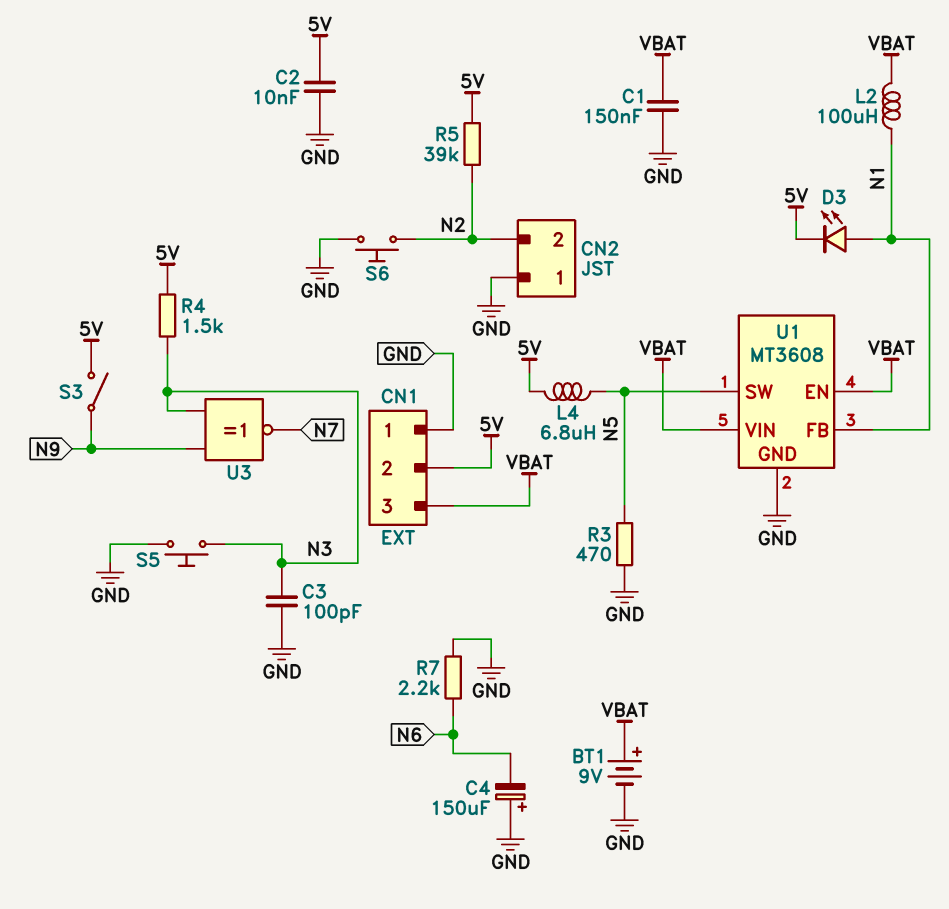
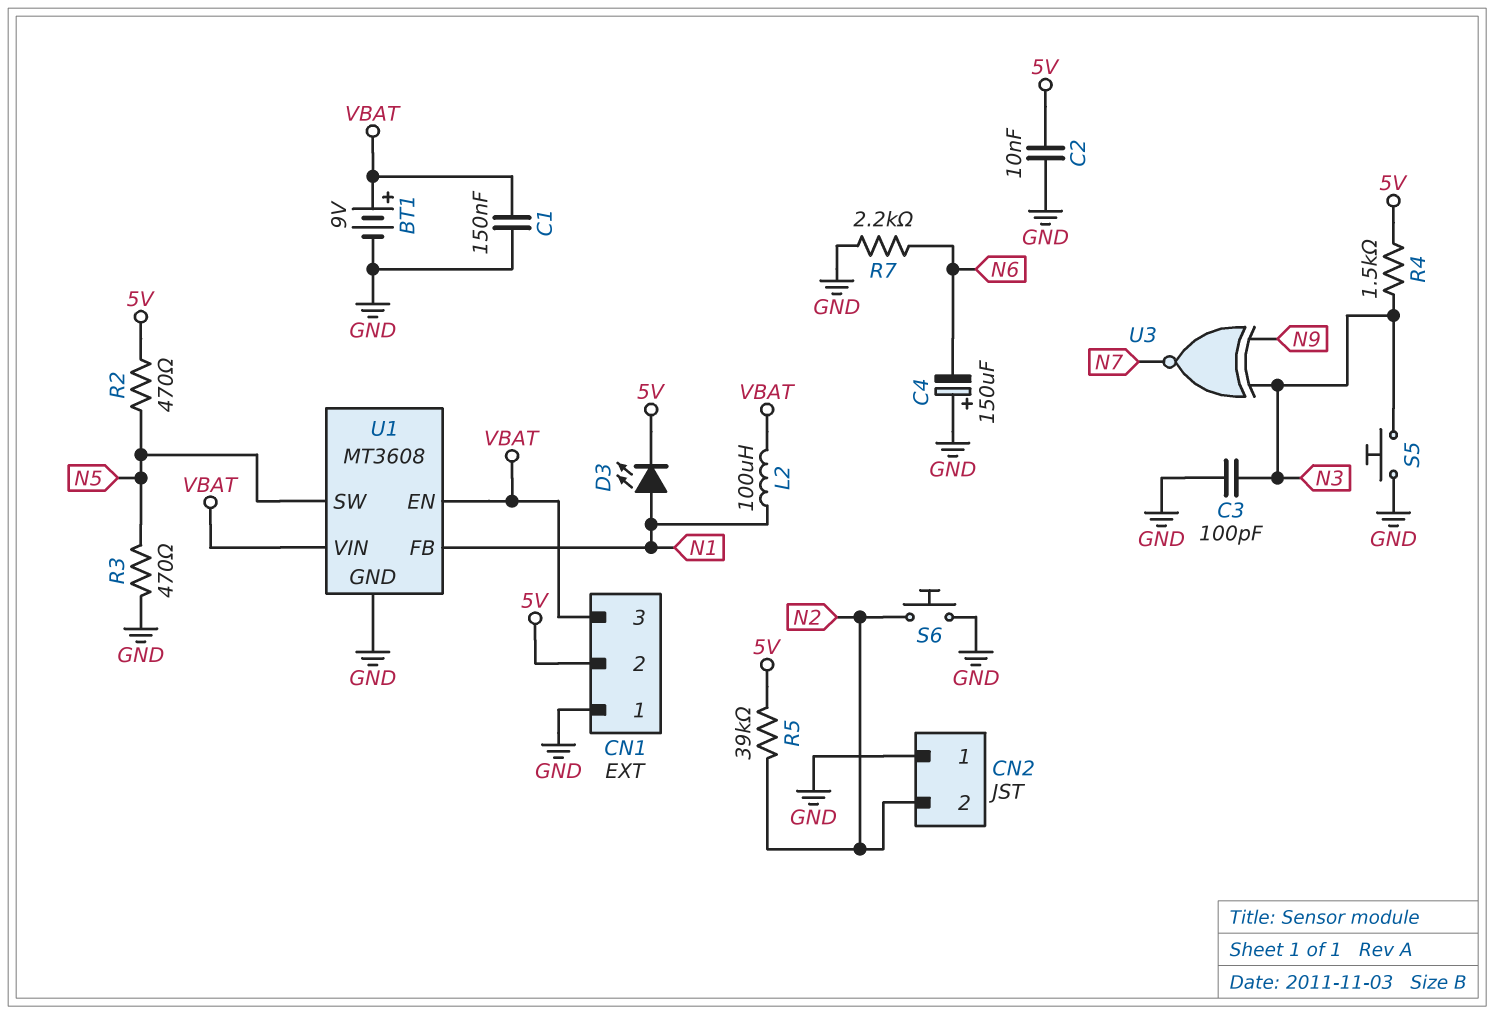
L4: 6.8uH (5V, N5) -> none
R2: none -> 470 (5V, N5)
S3: switch (5V, N9) -> none

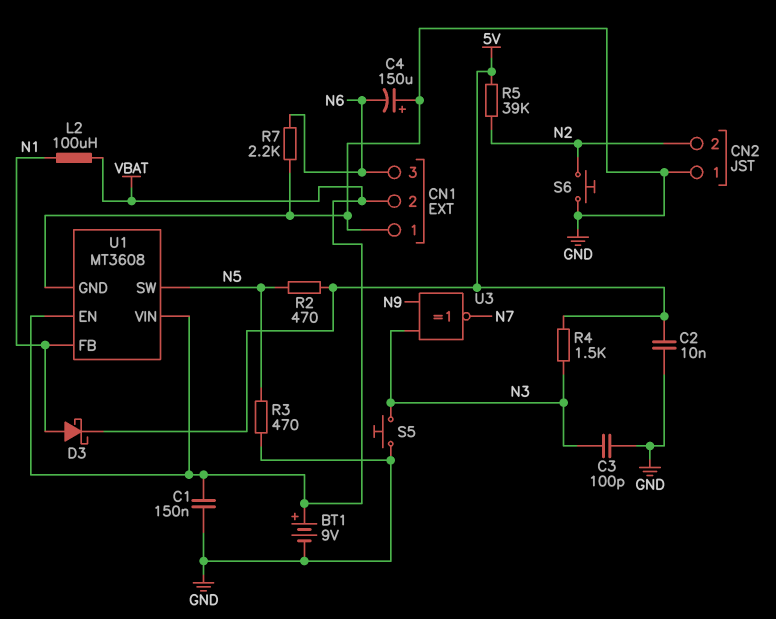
CN1 pin 2: 5V -> VBAT
CN1 pin 3: VBAT -> N6
D3: LED (A N1, K 5V) -> schottky (A N1, K 5V)

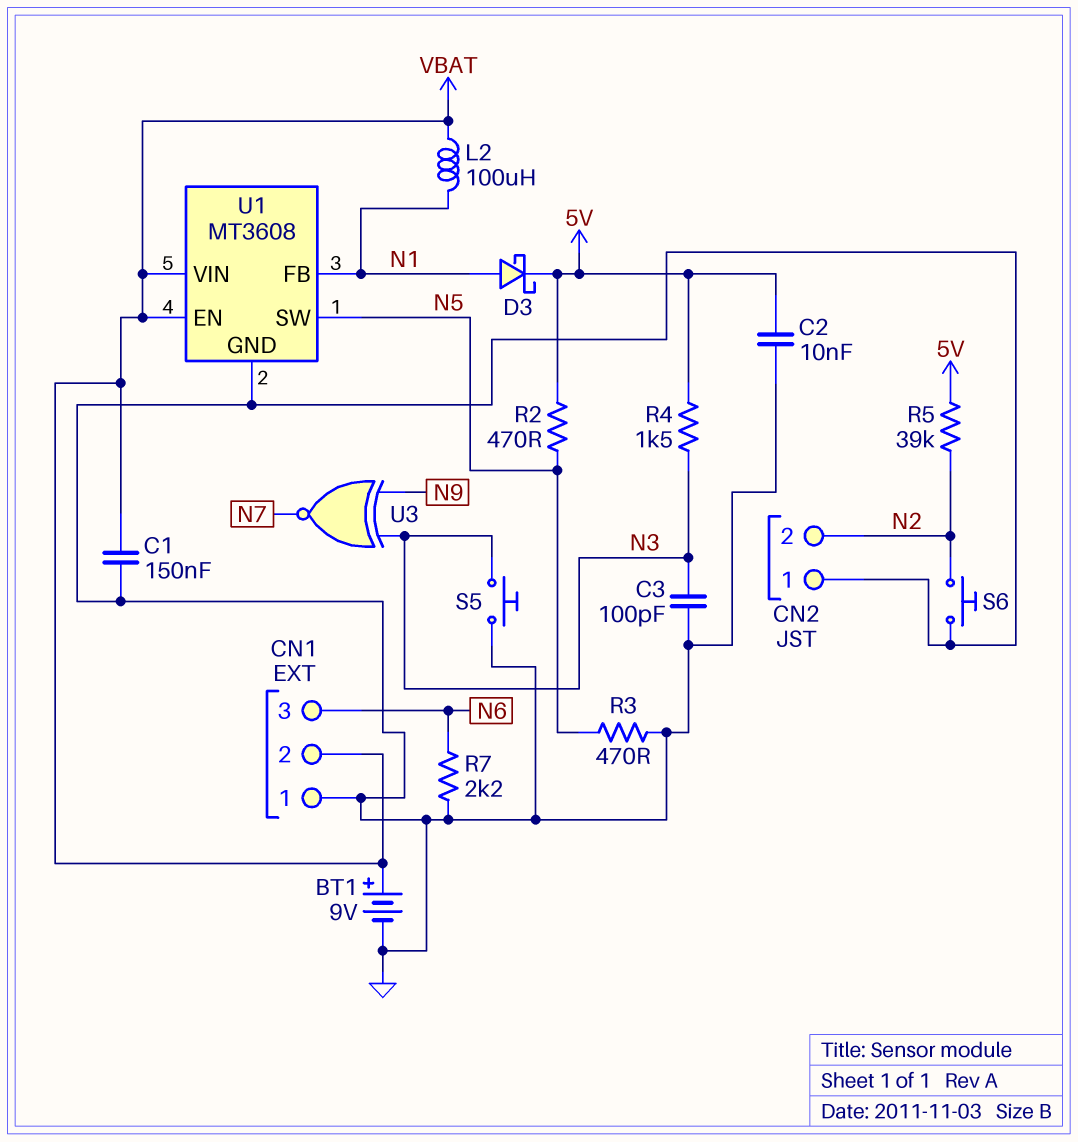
C4: 150uF (plus GND, minus N6) -> none

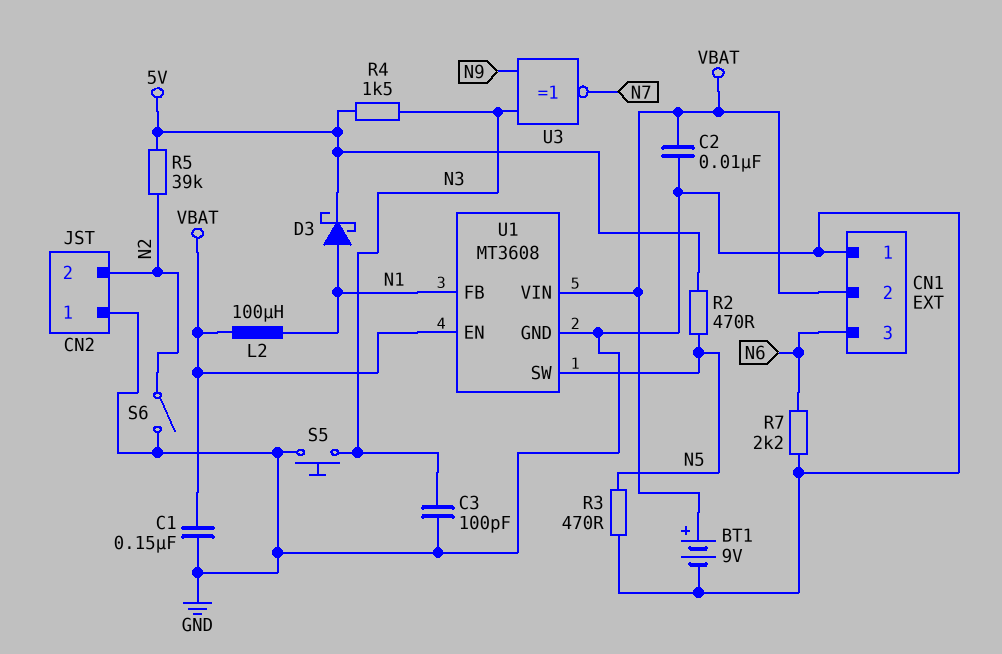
C2: 10nF (5V, GND) -> 10nF (GND, VBAT)
S6: button (GND, N2) -> switch (GND, N2)

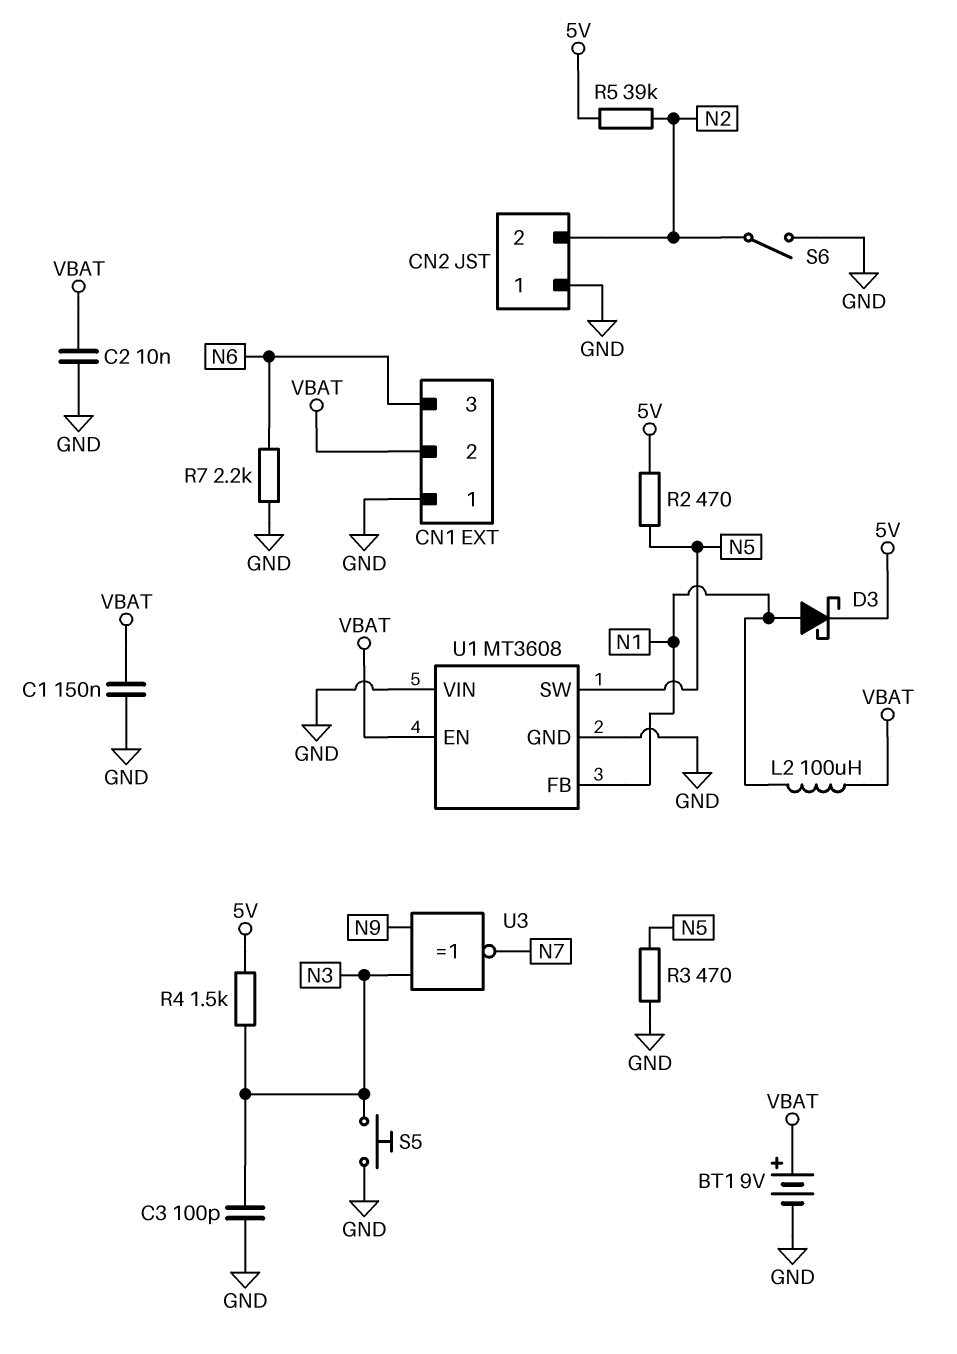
U1 pin VIN: VBAT -> GND

